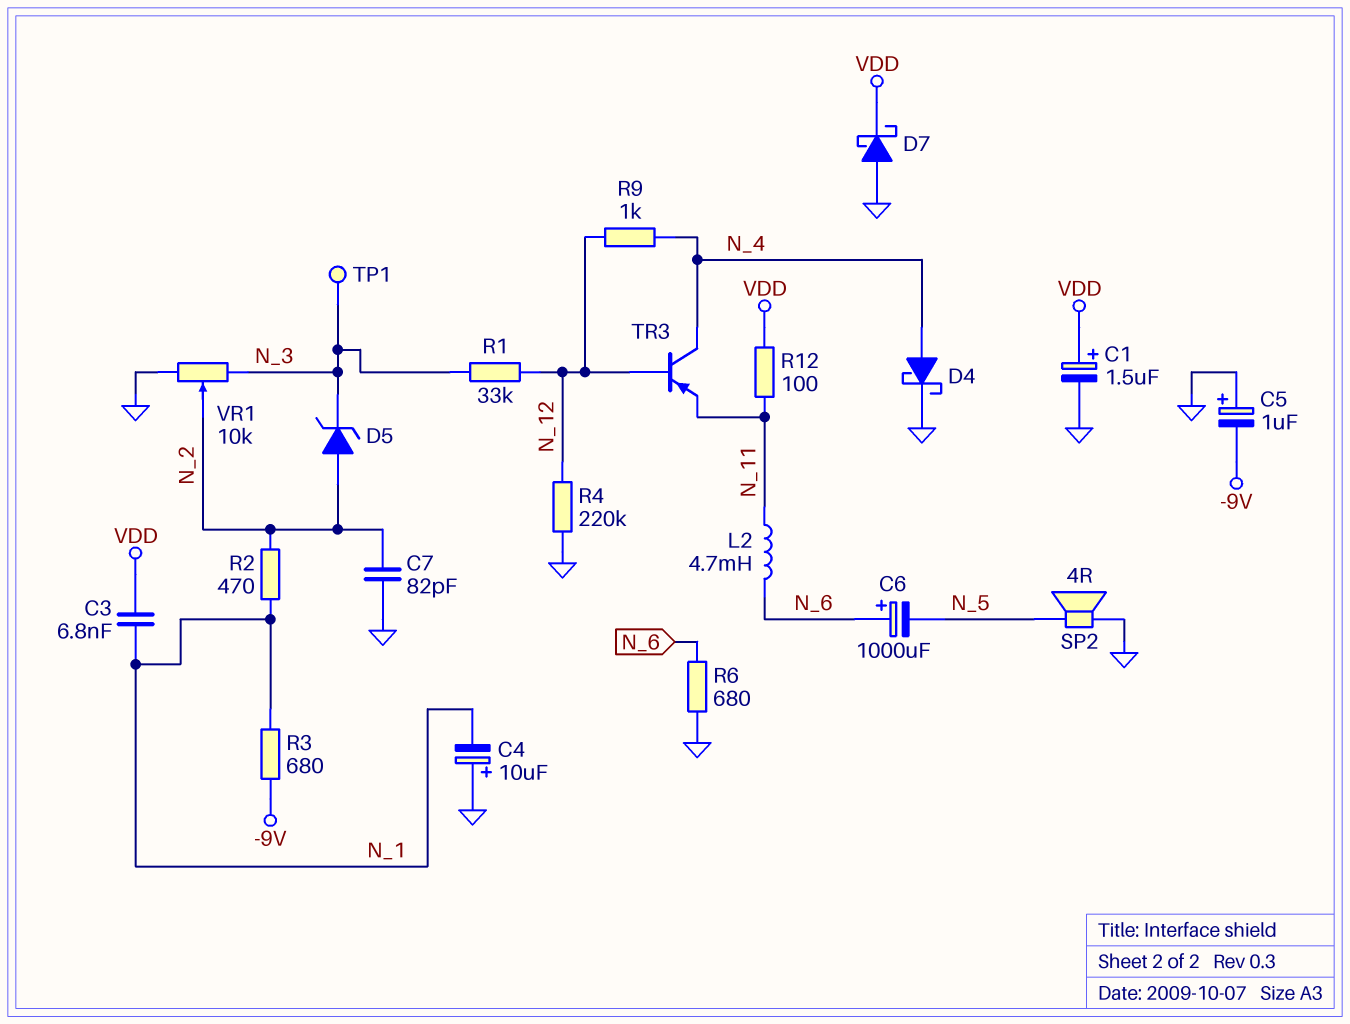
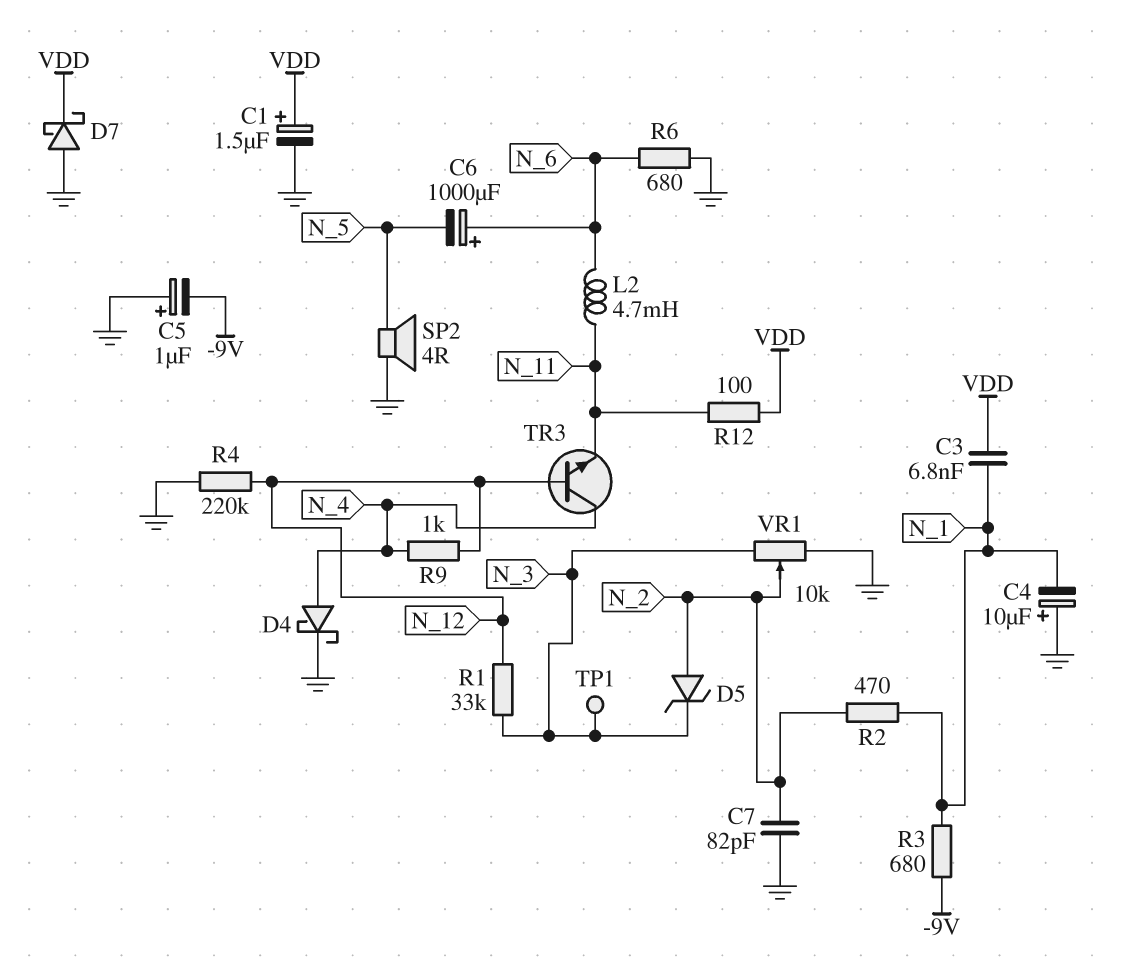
TR3: PNP (B N_12, C N_4, E N_11) -> NPN (B N_12, C N_4, E N_11)

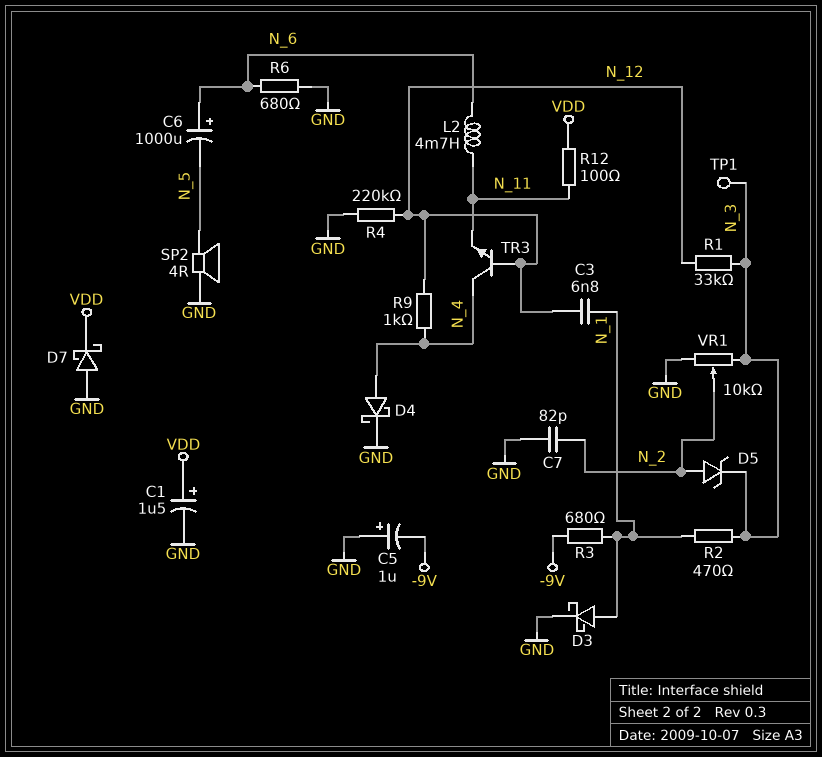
C3: 6.8nF (N_1, VDD) -> 6.8nF (N_1, N_12)
C4: 10uF (plus GND, minus N_1) -> none
D3: none -> schottky (A N_1, K GND)
R2: 470 (N_1, N_2) -> 470 (N_1, N_3)

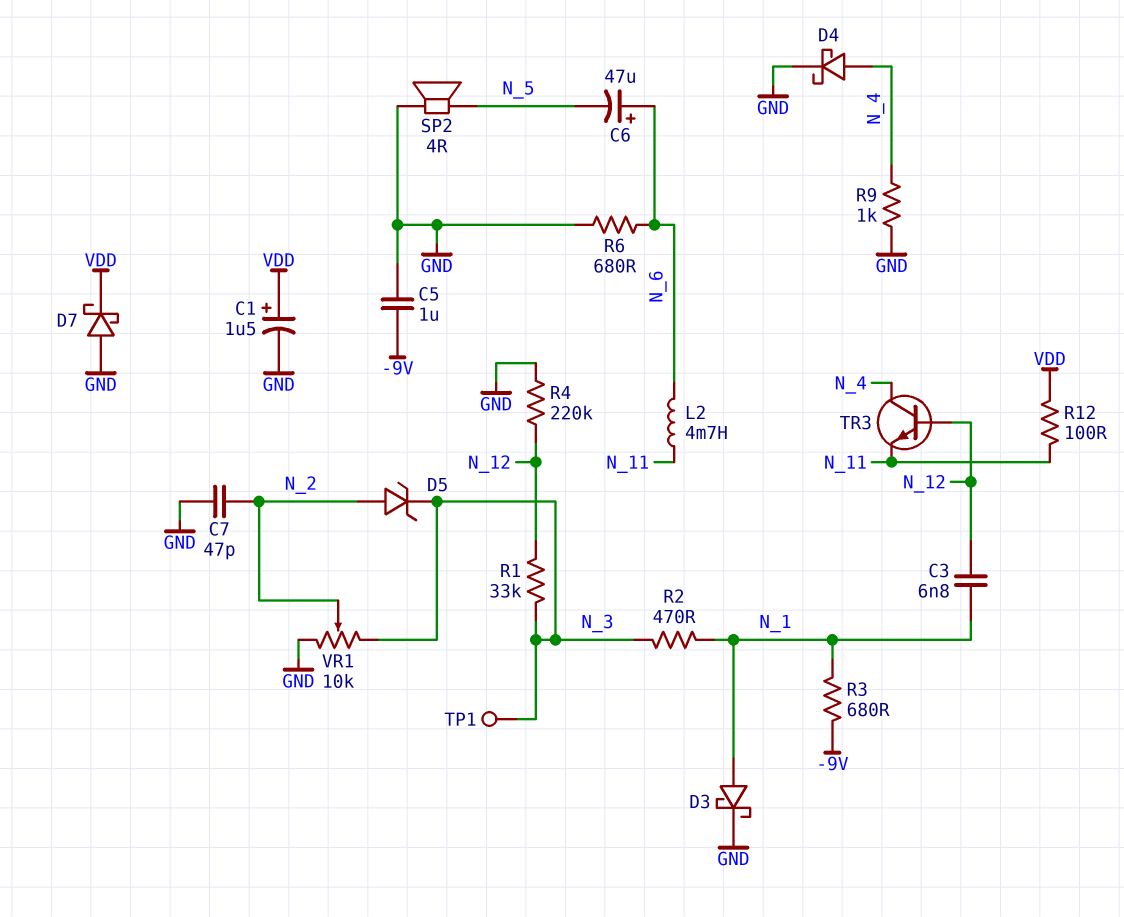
C5: 1uF (plus GND, minus -9V) -> 1uF (-9V, GND)
C6: 1000uF (plus N_6, minus N_5) -> 47uF (plus N_6, minus N_5)
C7: 82pF (GND, N_2) -> 47pF (GND, N_2)
R9: 1k (N_4, N_12) -> 1k (GND, N_4)

